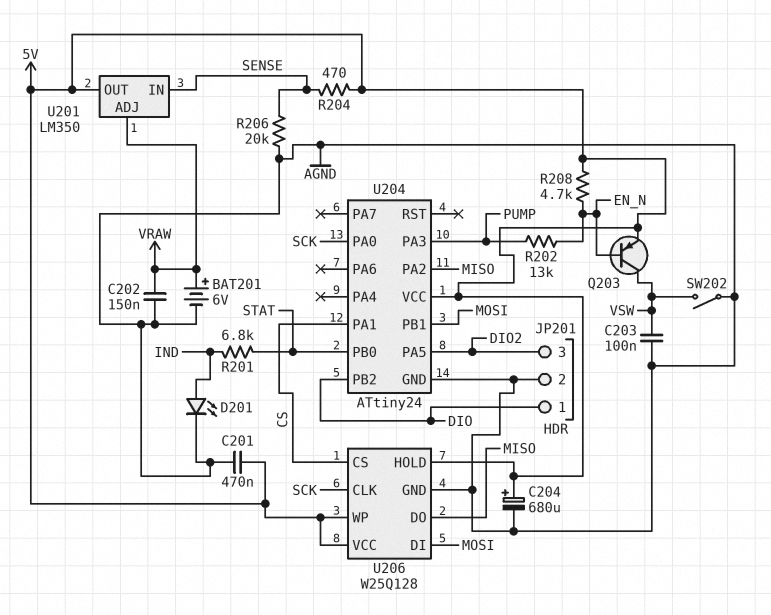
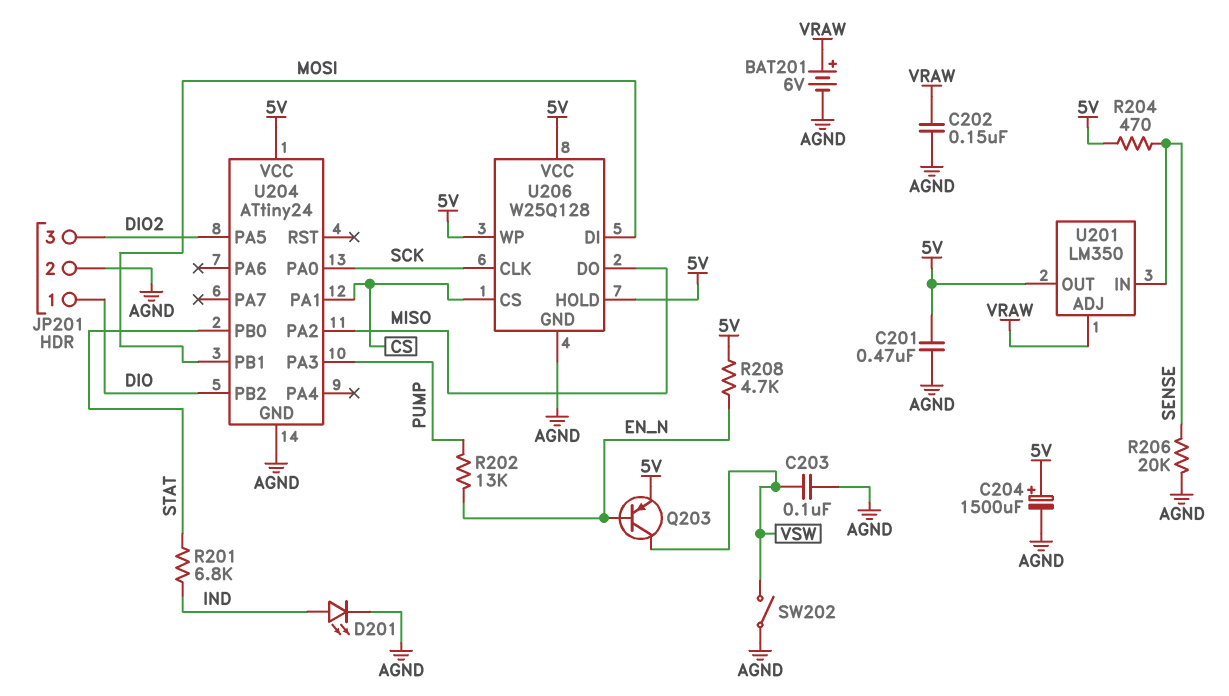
C204: 680uF (plus 5V, minus AGND) -> 1500uF (plus 5V, minus AGND)

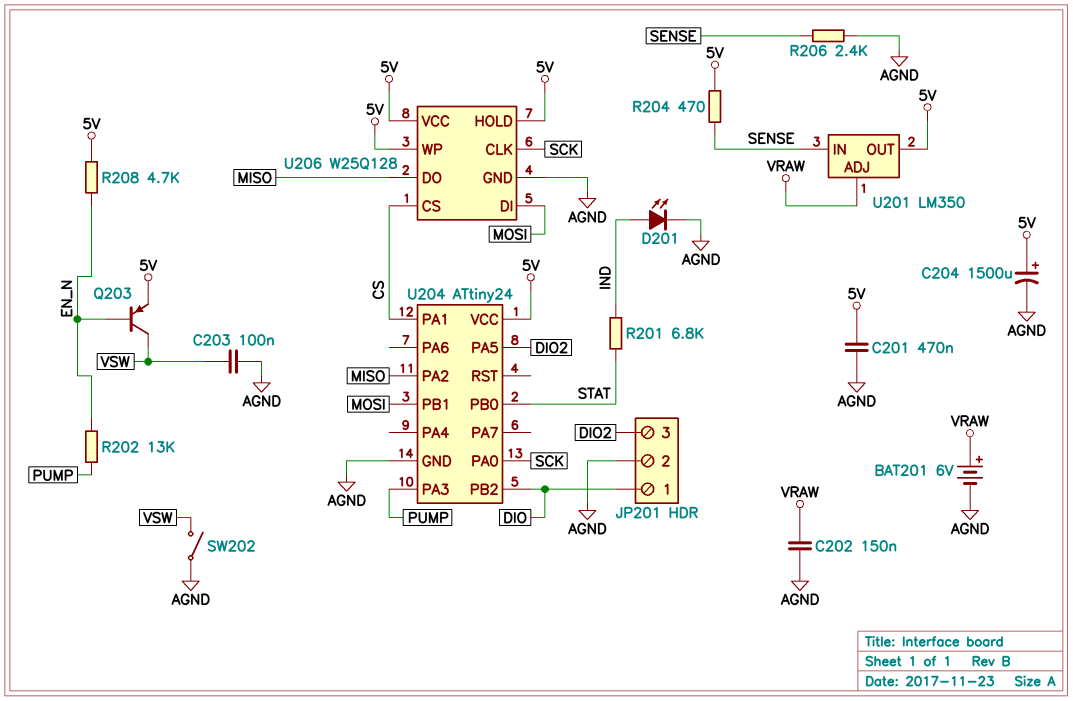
R206: 20k (AGND, SENSE) -> 2.4k (AGND, SENSE)

